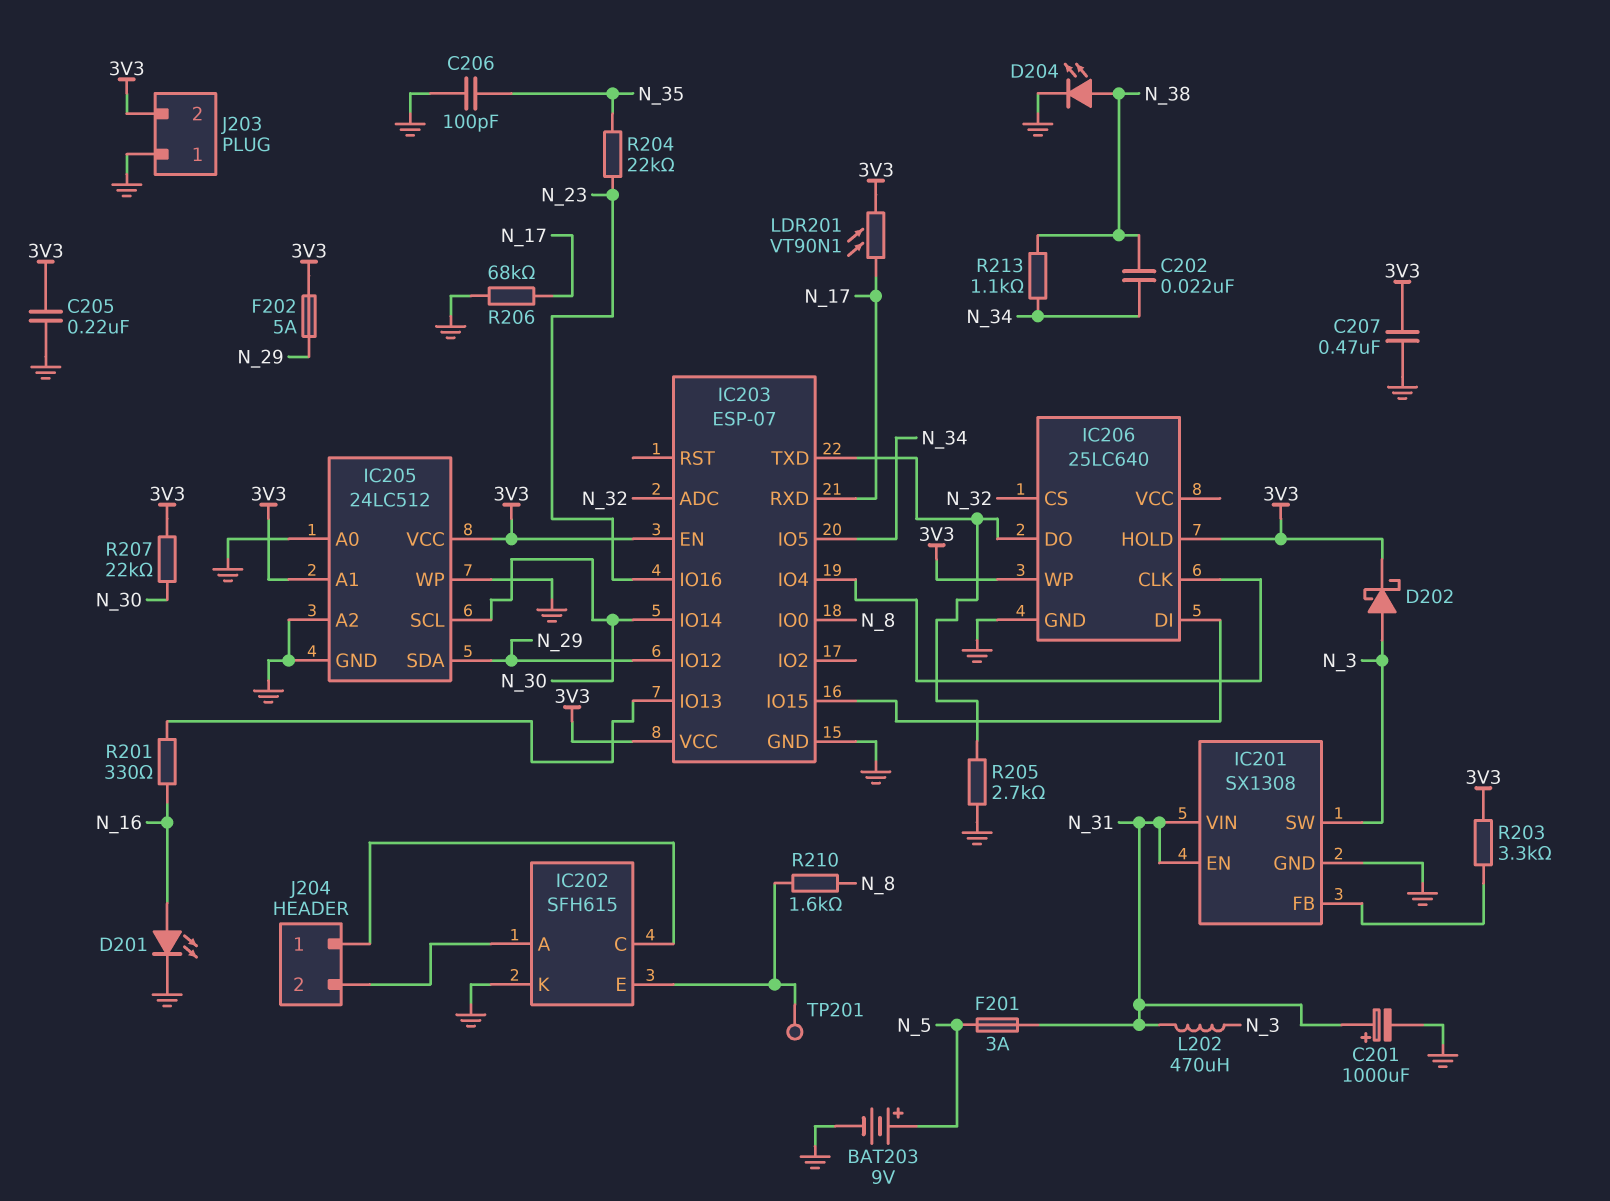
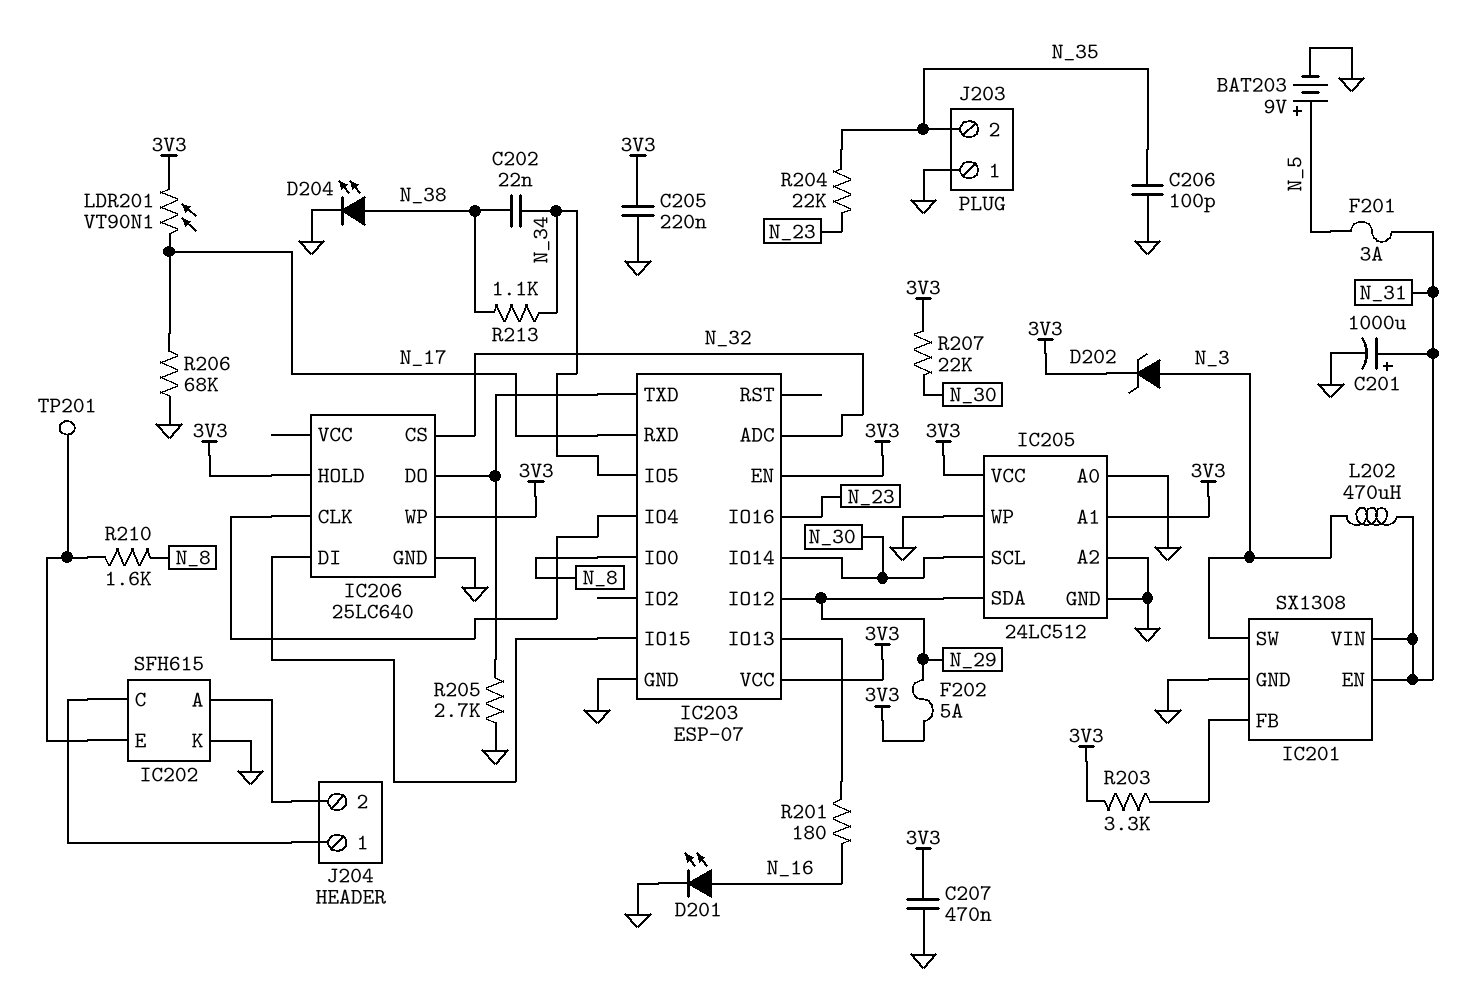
D202: schottky (A N_3, K 3V3) -> zener (A N_3, K 3V3)
J203 pin 2: 3V3 -> N_35
R201: 330 (IC203/IO13, N_16) -> 180 (IC203/IO13, N_16)

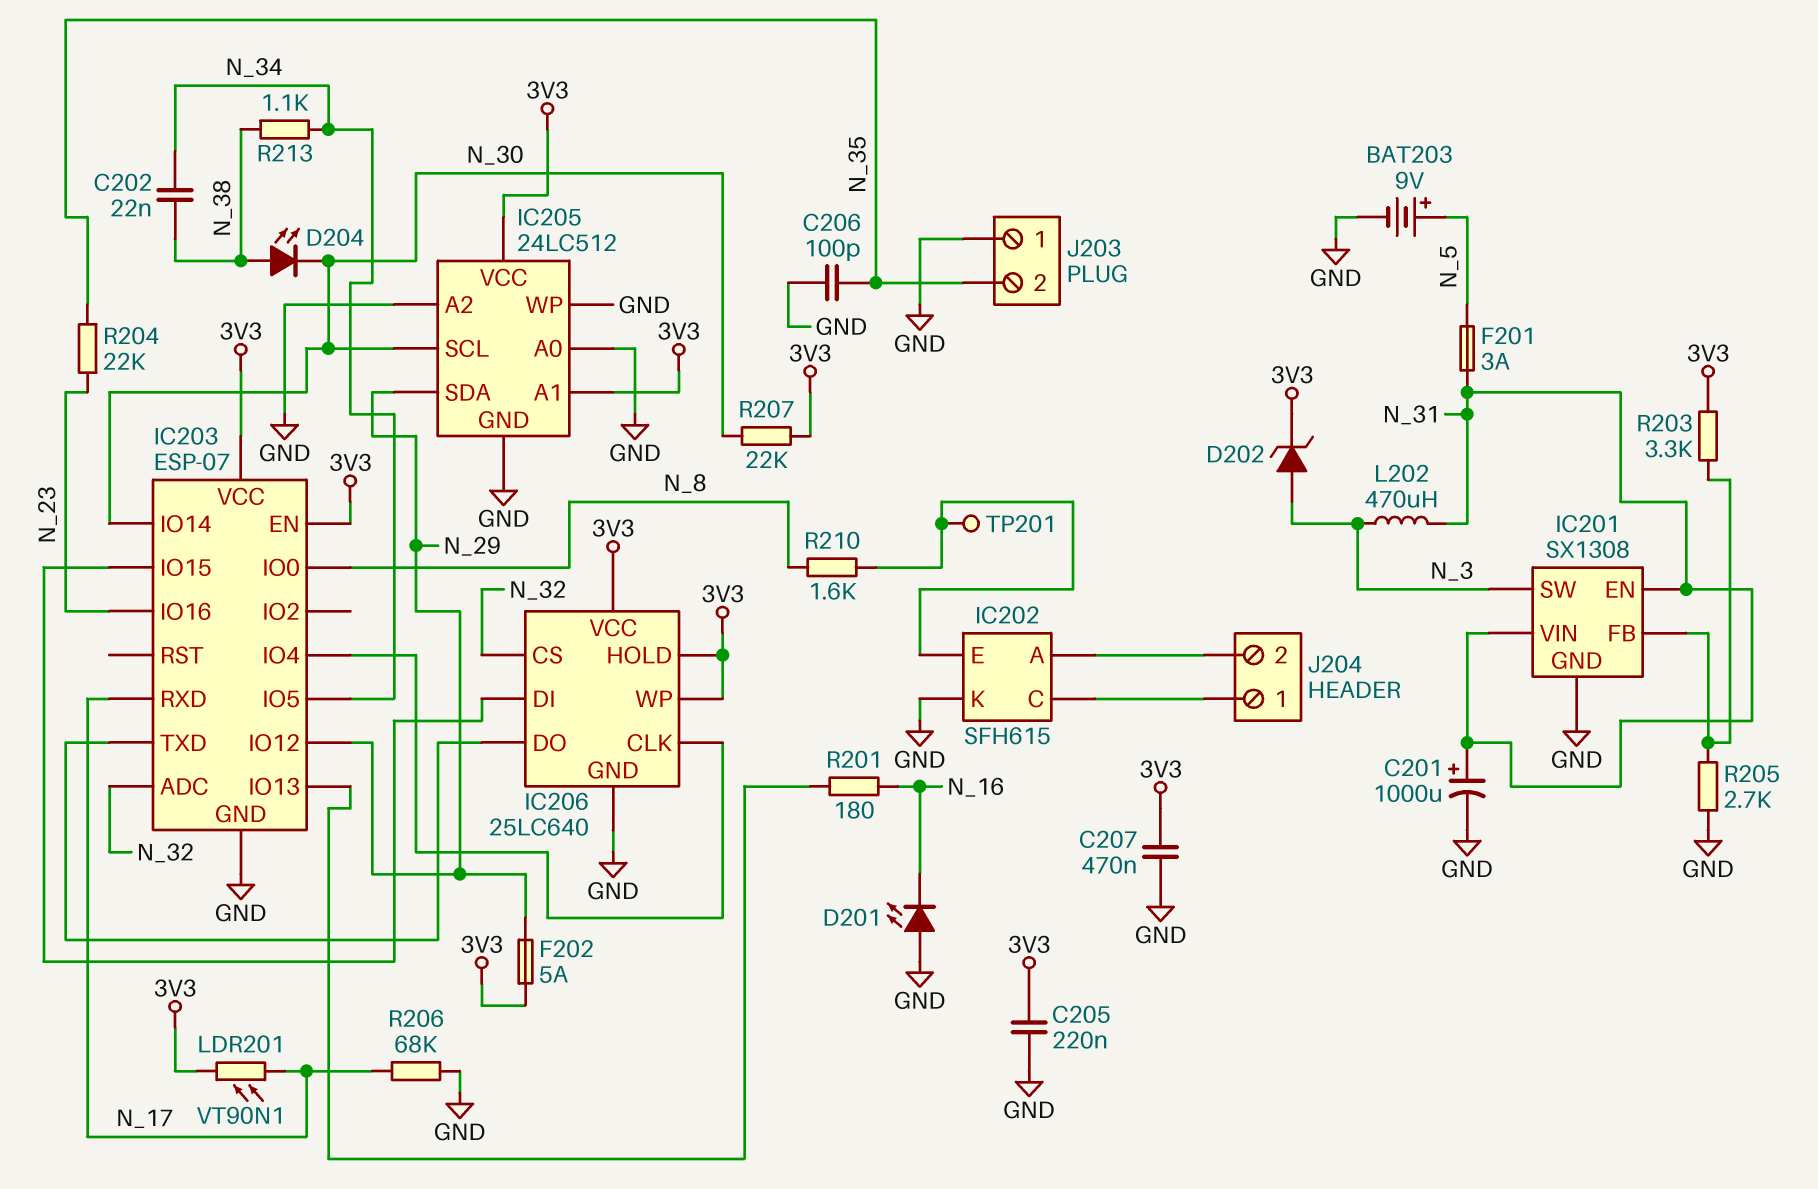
D201: LED (A N_16, K GND) -> LED (A GND, K N_16)
D204: LED (A N_38, K GND) -> LED (A N_38, K N_30)
IC206 pin VCC: none -> 3V3
R205: 2.7k (GND, IC203/TXD) -> 2.7k (GND, IC201/FB)

